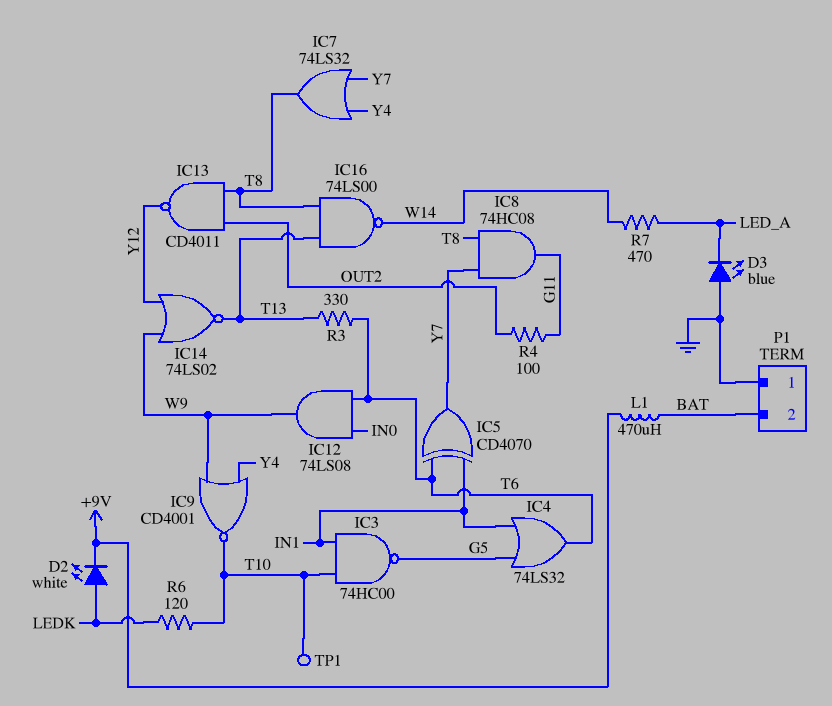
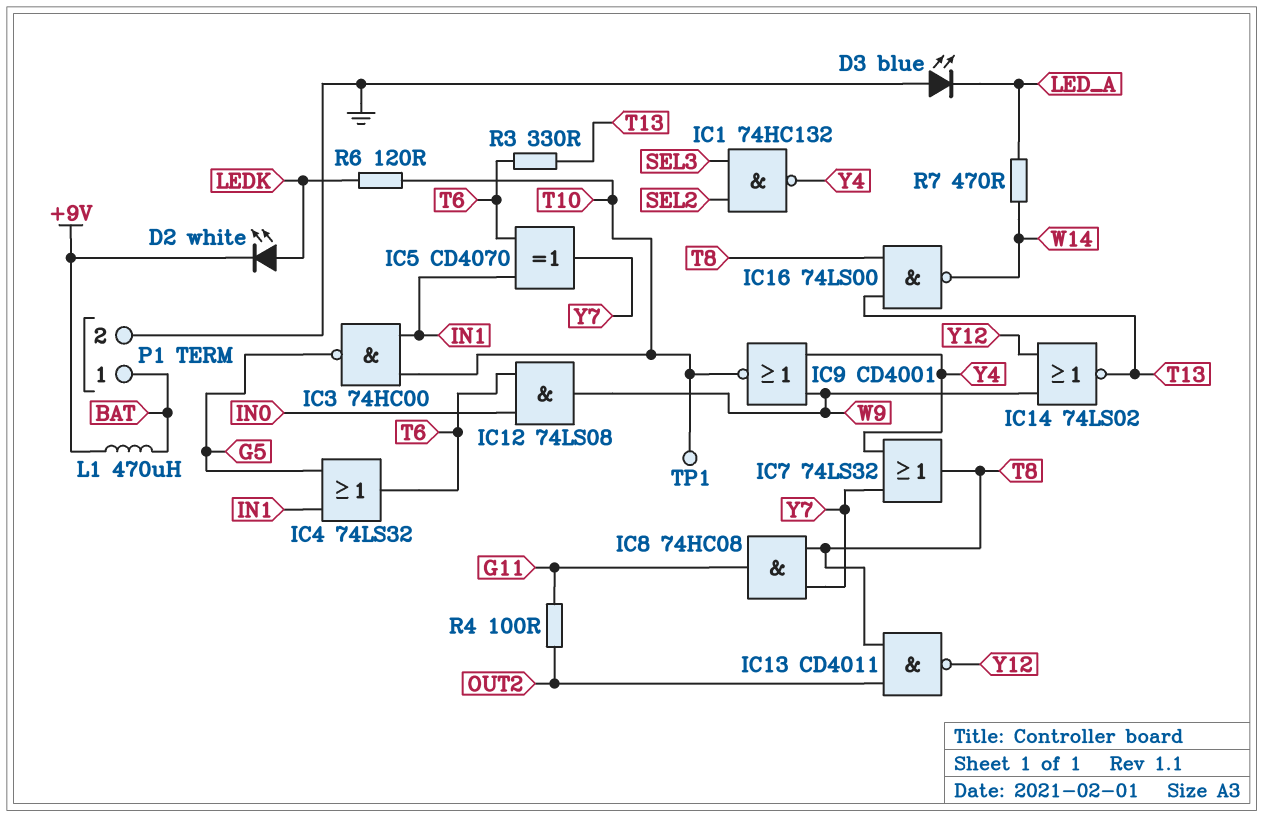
IC1: none -> NAND 74HC132 (in SEL2, in SEL3, out Y4)
P1 pin 1: GND -> BAT
P1 pin 2: BAT -> GND

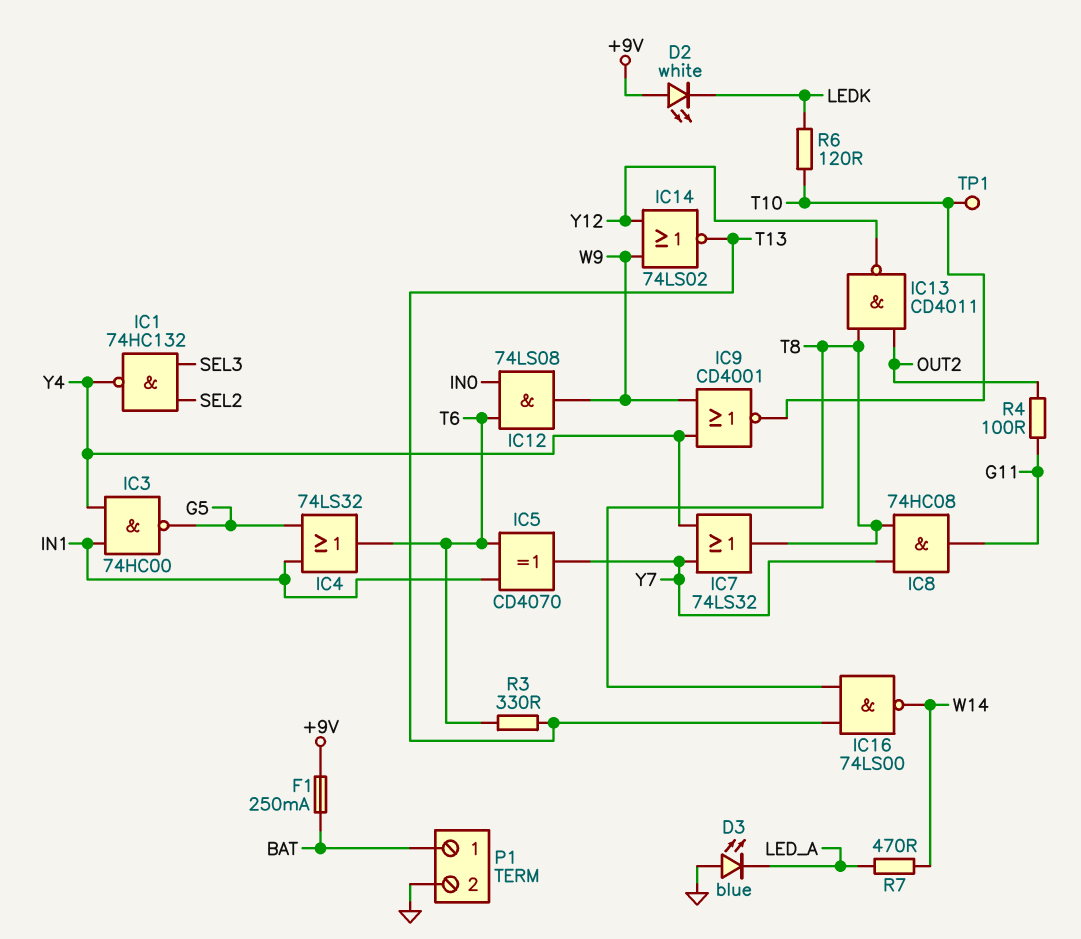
D2: LED white (A LEDK, K +9V) -> LED white (A +9V, K LEDK)
F1: none -> 250mA (+9V, BAT)
IC3: NAND 74HC00 (in IN1, in T10, out G5) -> NAND 74HC00 (in IN1, in Y4, out G5)
L1: 470uH (+9V, BAT) -> none

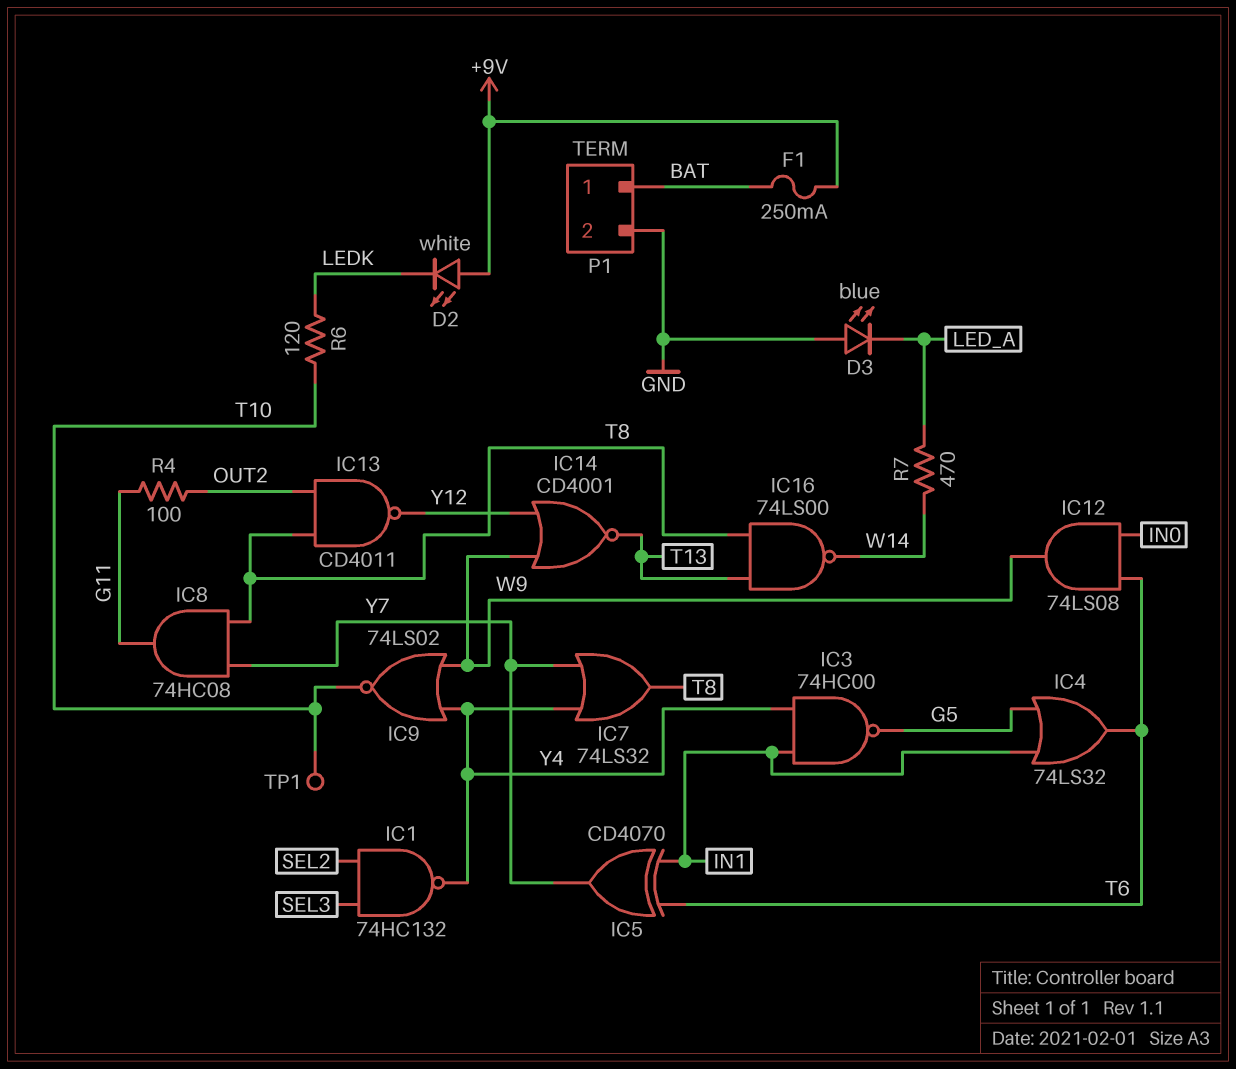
IC9: NOR CD4001 (in W9, in Y4, out T10) -> NOR 74LS02 (in W9, in Y4, out T10)
IC14: NOR 74LS02 (in W9, in Y12, out T13) -> NOR CD4001 (in W9, in Y12, out T13)
R3: 330 (T6, T13) -> none

